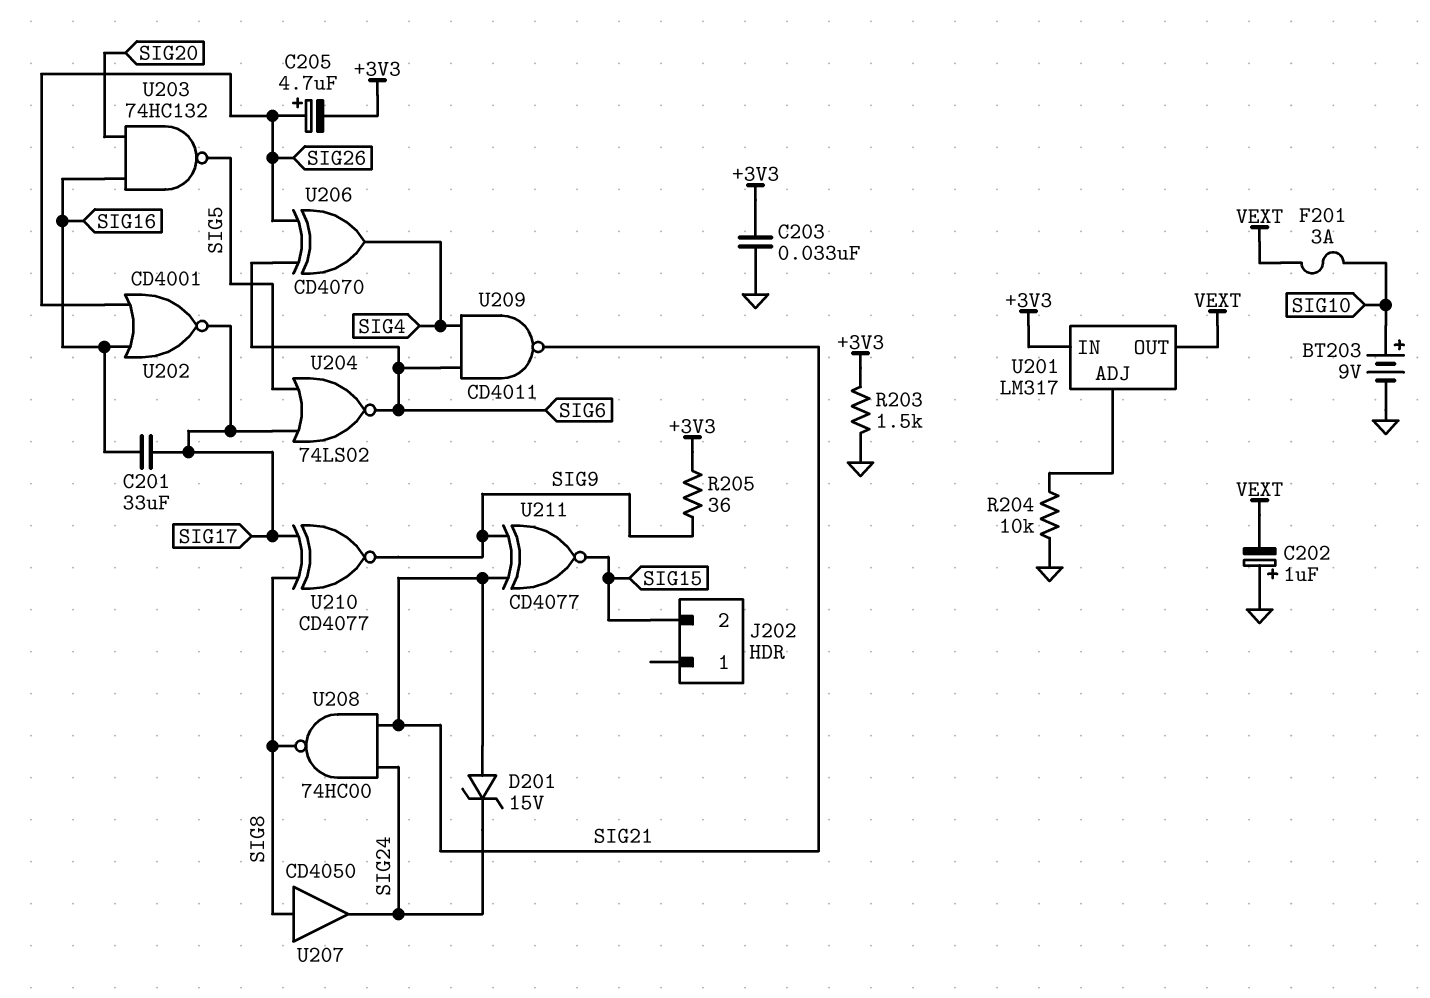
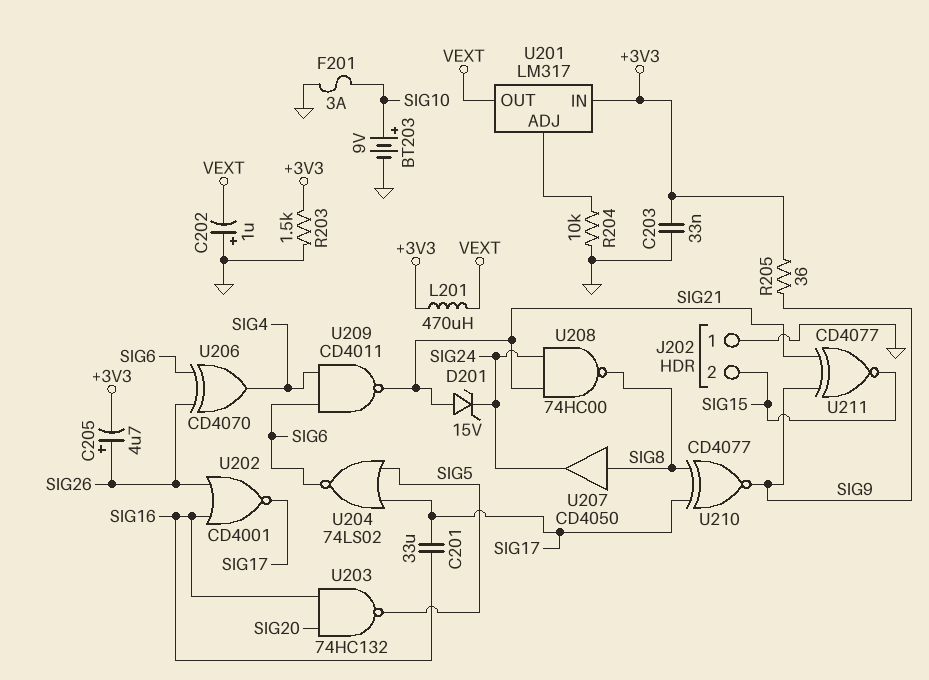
F201: 3A (SIG10, VEXT) -> 3A (GND, SIG10)
J202 pin 1: none -> GND
L201: none -> 470uH (+3V3, VEXT)

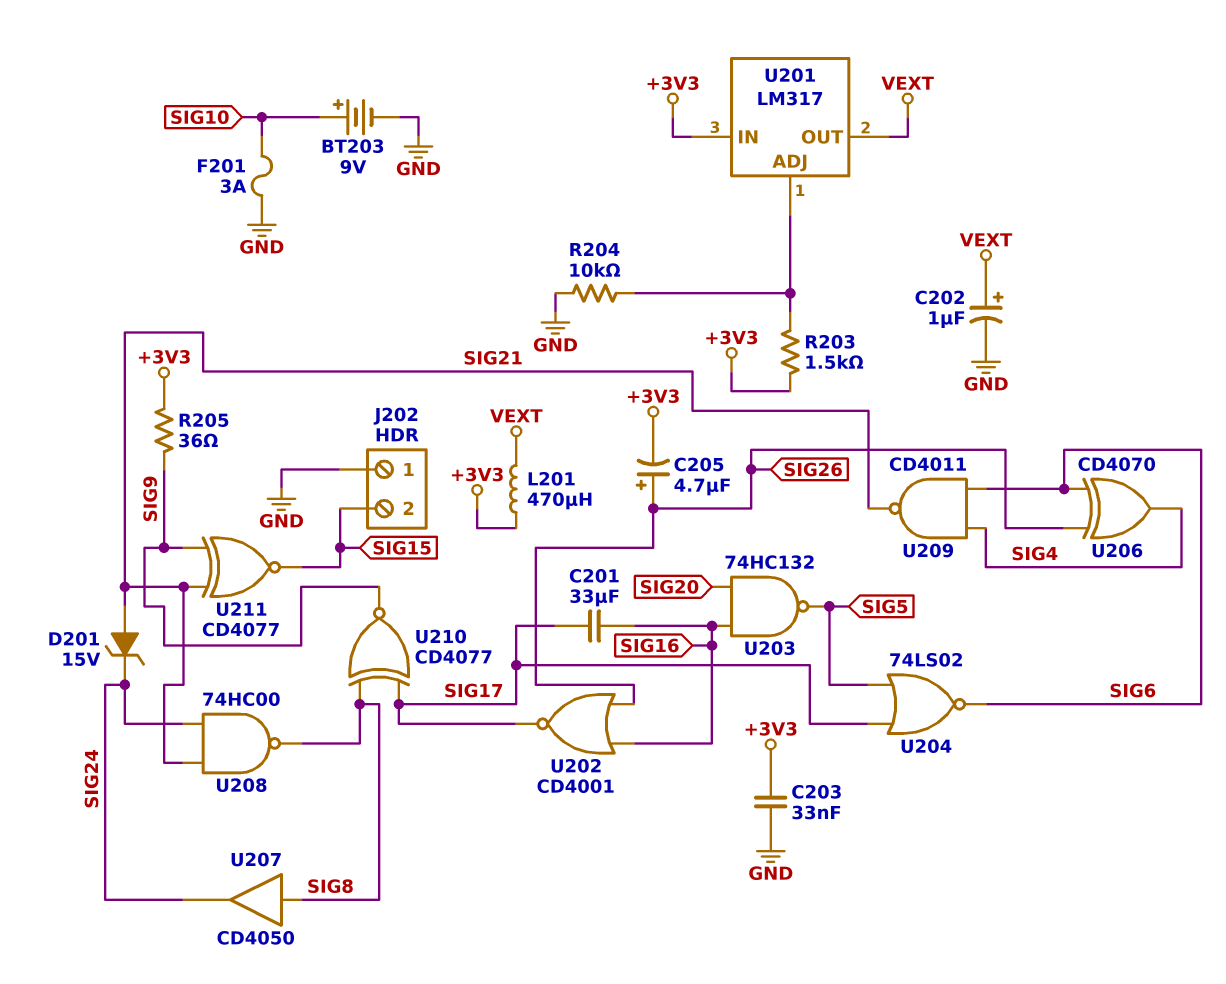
C202: 1uF (plus GND, minus VEXT) -> 1uF (plus VEXT, minus GND)
R203: 1.5k (+3V3, GND) -> 1.5k (+3V3, U201/ADJ)

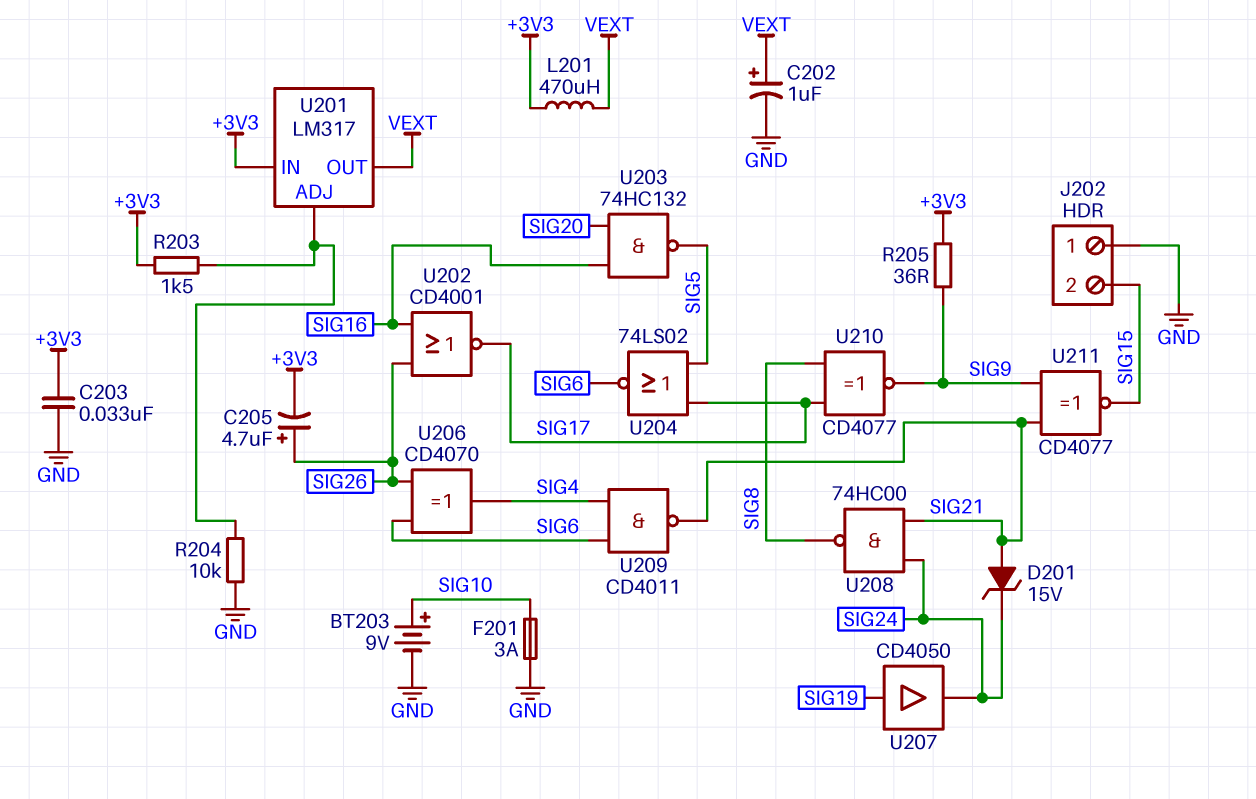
C201: 33uF (SIG16, SIG17) -> none
U207: buffer CD4050 (in SIG8, out SIG24) -> buffer CD4050 (in SIG19, out SIG24)

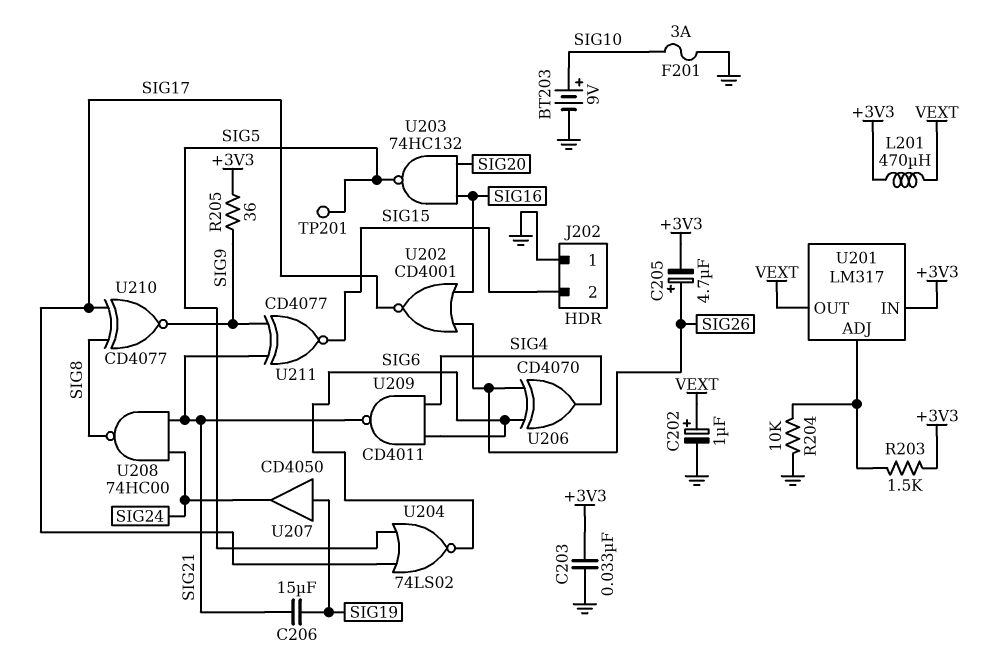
C206: none -> 15uF (SIG19, SIG21)
D201: zener 15V (A SIG21, K SIG24) -> none
TP201: none -> test point (SIG5)

